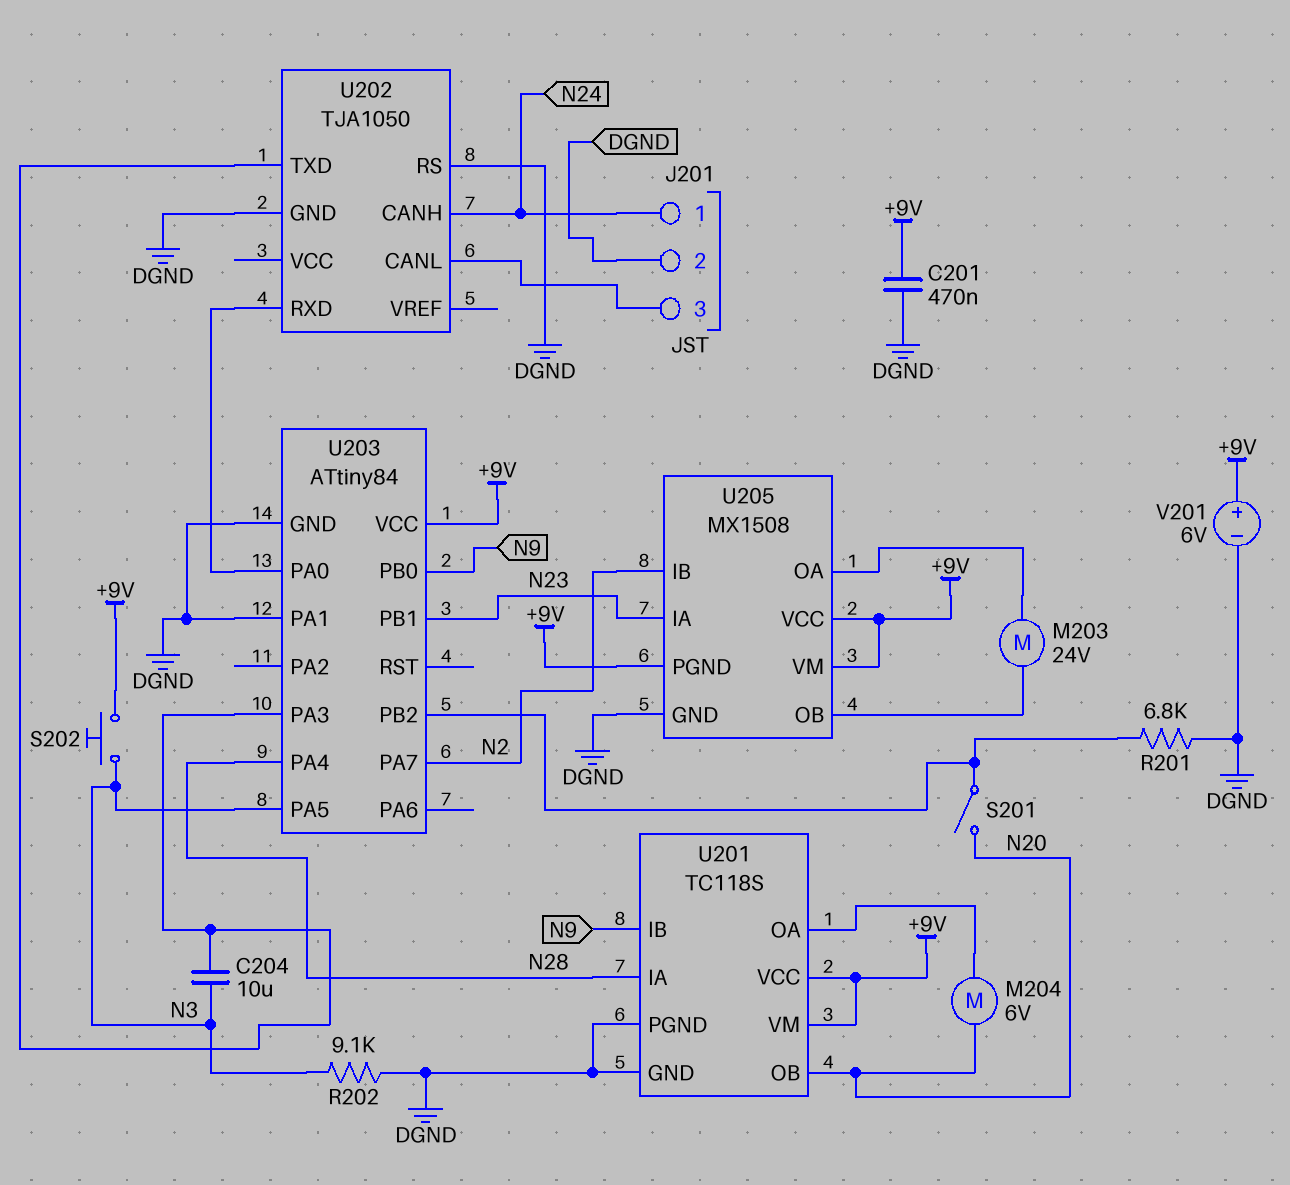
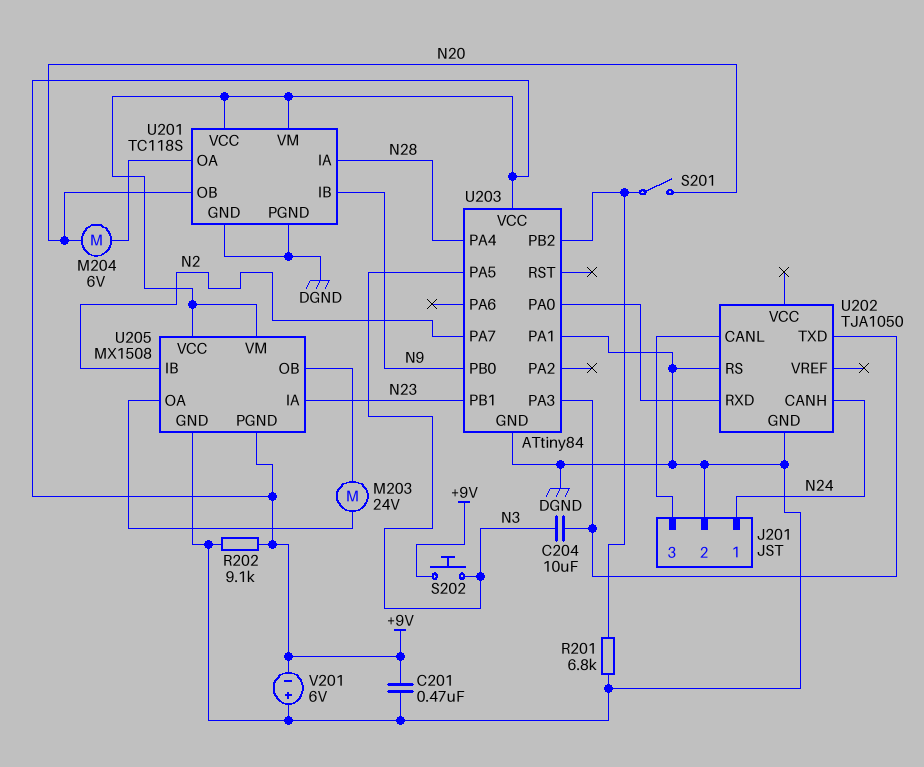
R202: 9.1k (DGND, N3) -> 9.1k (+9V, DGND)
V201: 6V (plus +9V, minus DGND) -> 6V (plus DGND, minus +9V)

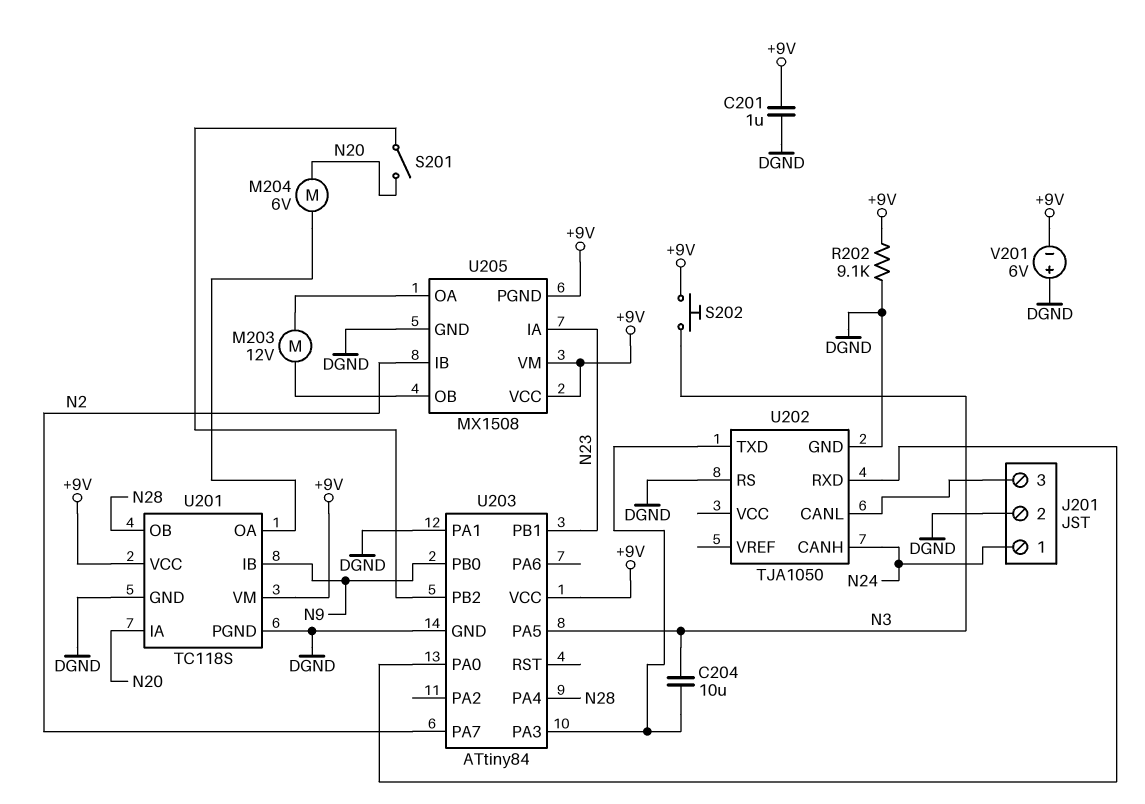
C201: 470nF (+9V, DGND) -> 1uF (+9V, DGND)
M203: motor 24V (U205/OA, U205/OB) -> motor 12V (U205/OA, U205/OB)
R201: 6.8k (DGND, U203/PB2) -> none
U201 pin IA: N28 -> N20
U201 pin OB: N20 -> N28

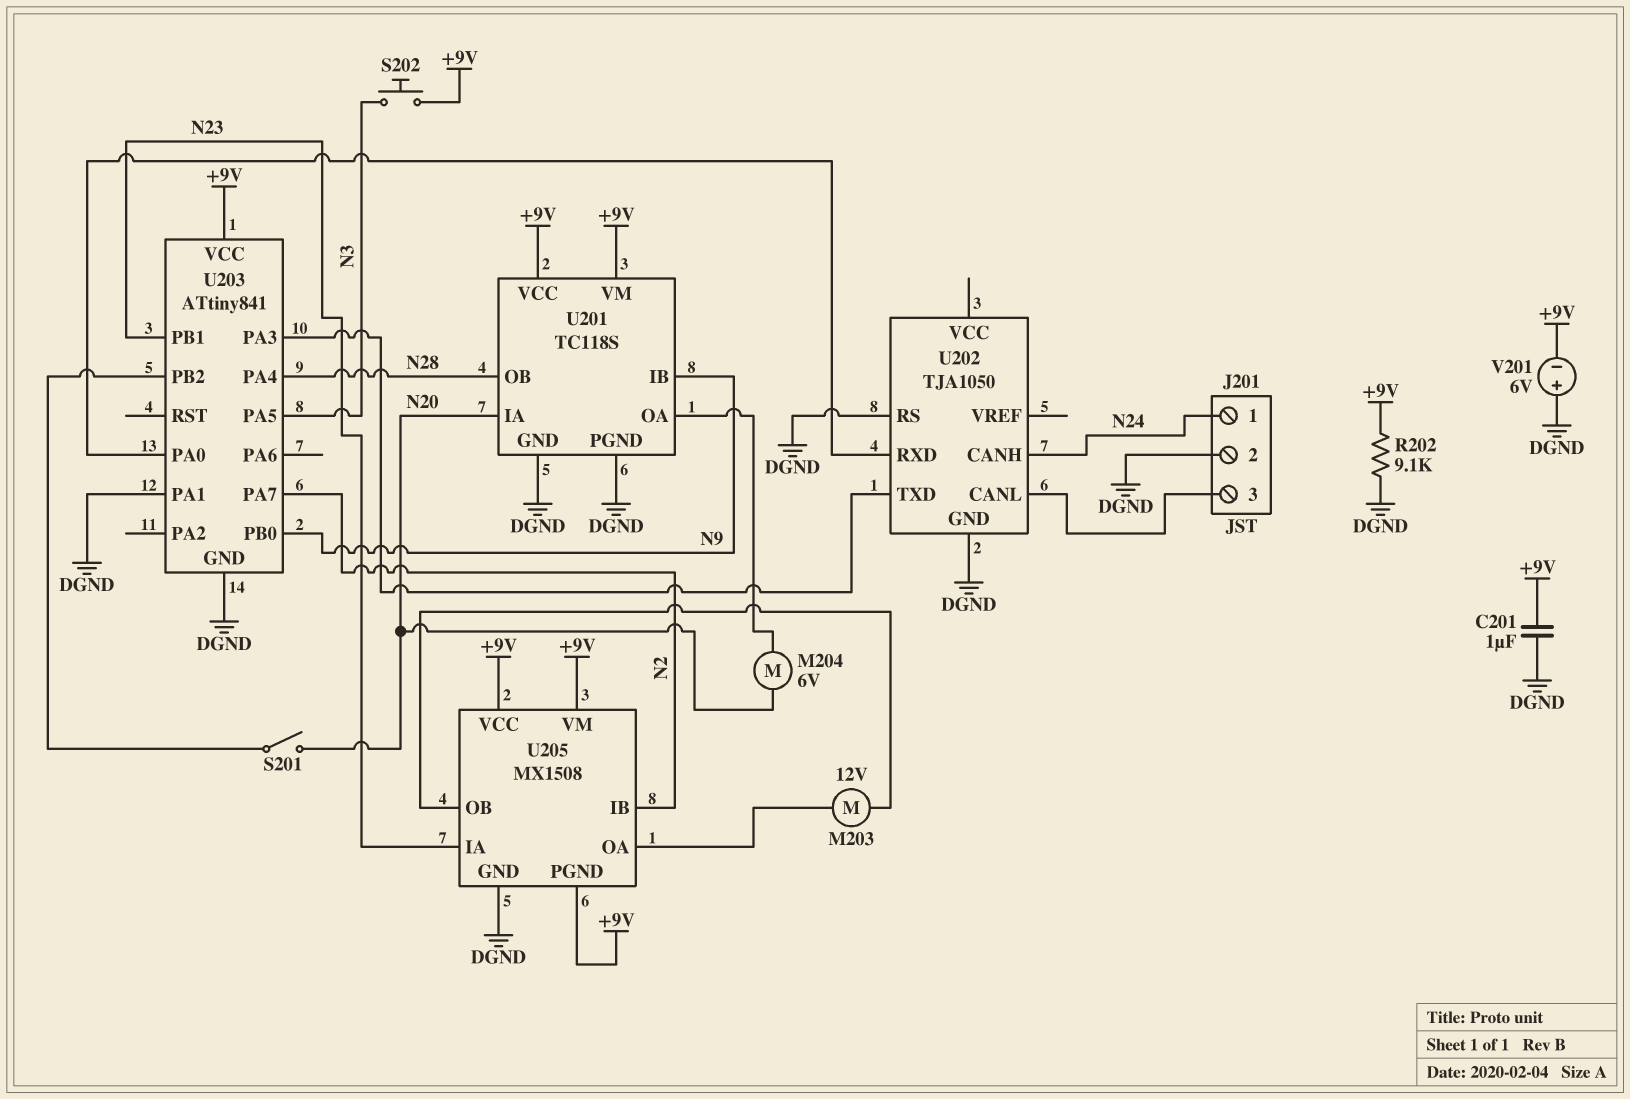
C204: 10uF (N3, U202/TXD) -> none
U203: ATtiny84 -> ATtiny841

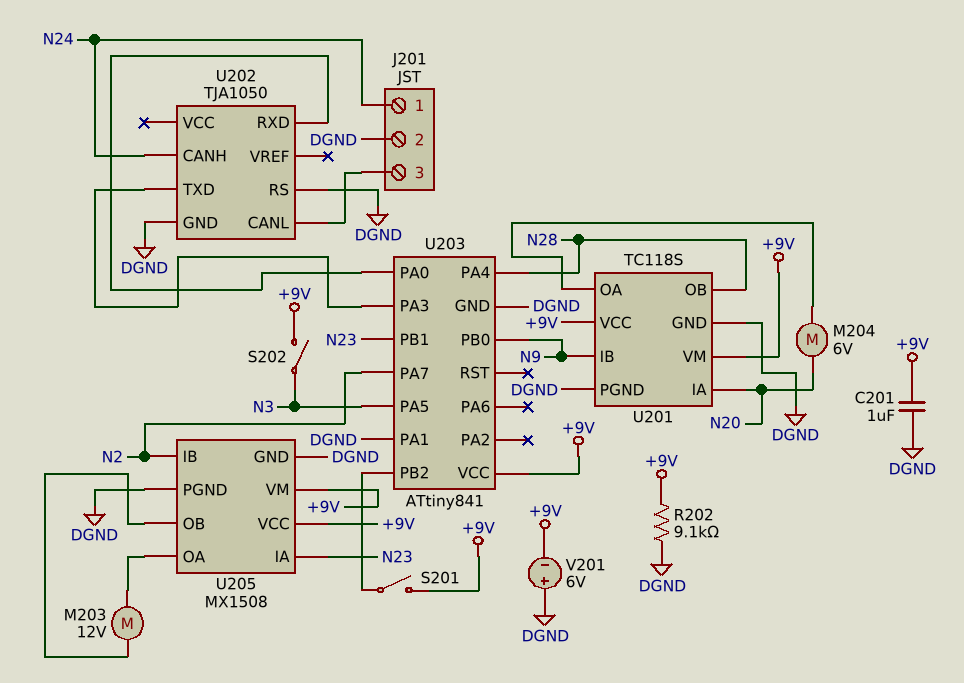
S201: switch (N20, U203/PB2) -> switch (+9V, U203/PB2)
S202: button (+9V, N3) -> switch (+9V, N3)
U205 pin PGND: +9V -> DGND

